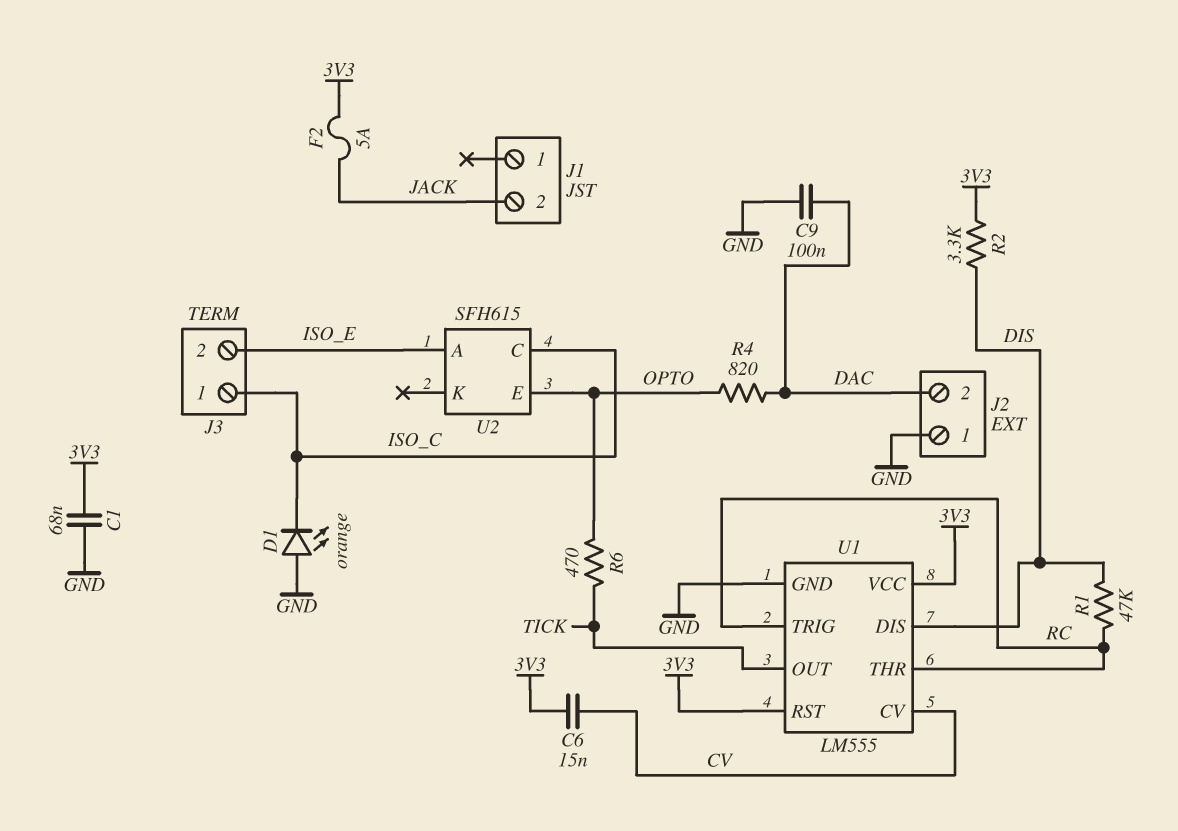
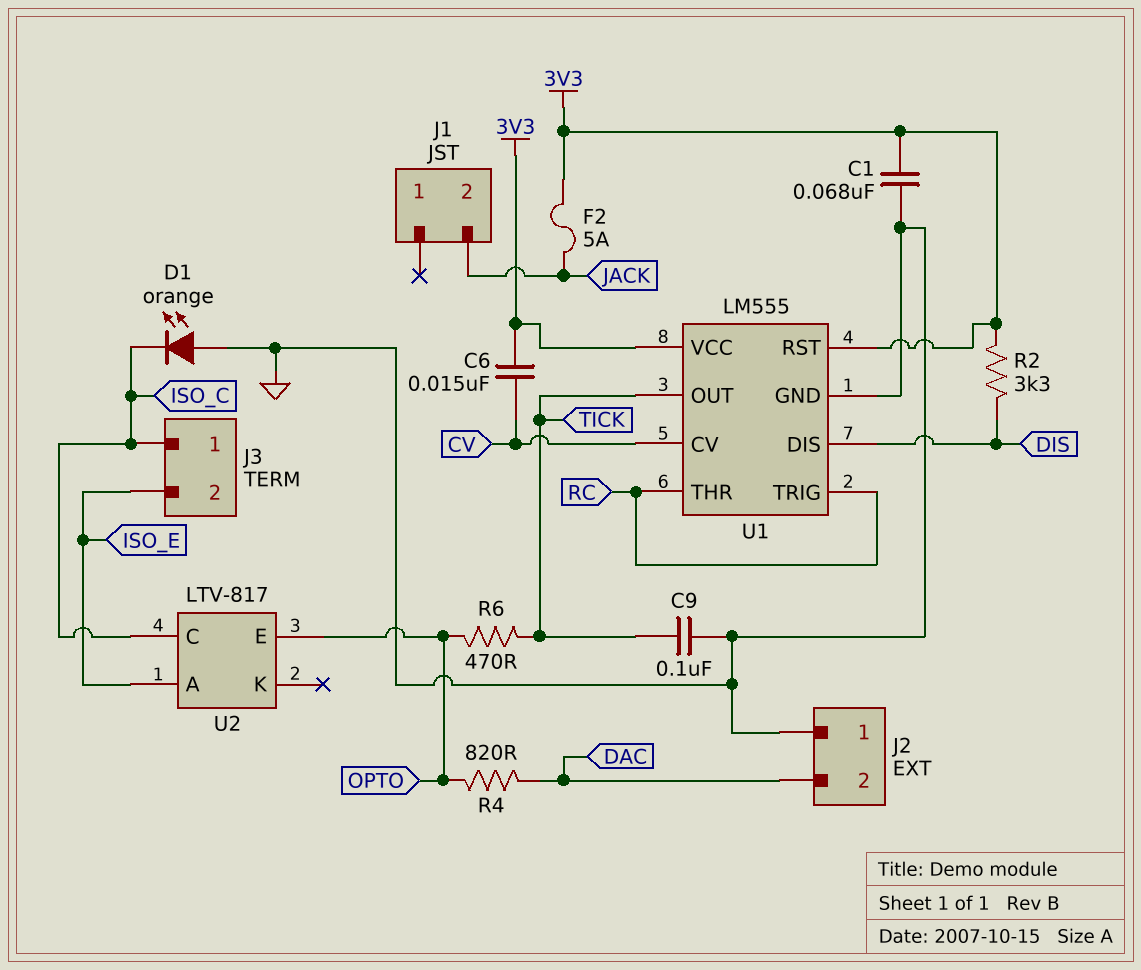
C9: 100nF (DAC, GND) -> 100nF (GND, TICK)
R1: 47k (DIS, RC) -> none
U2: SFH615 -> LTV-817

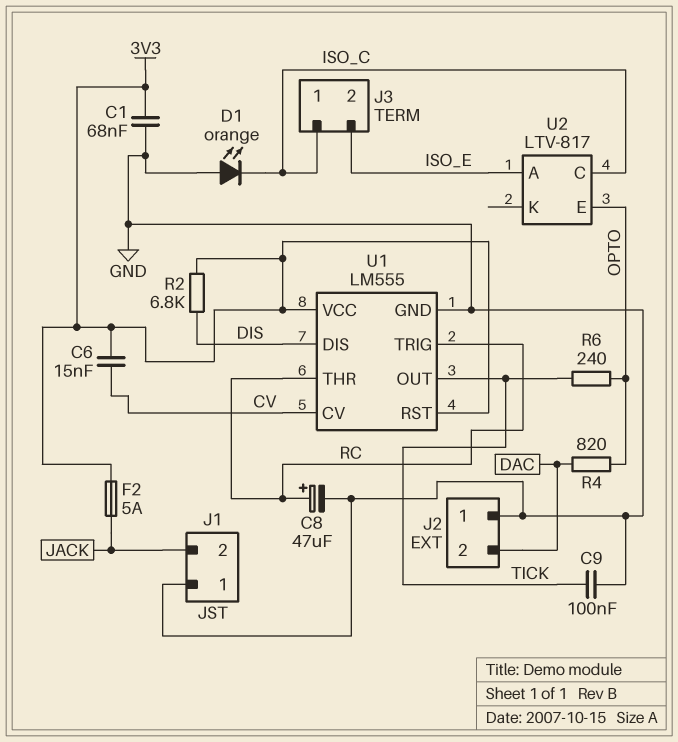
C8: none -> 47uF (plus RC, minus GND)
J1 pin 1: none -> GND
R2: 3.3k (3V3, DIS) -> 6.8k (3V3, DIS)
R6: 470 (OPTO, TICK) -> 240 (OPTO, TICK)

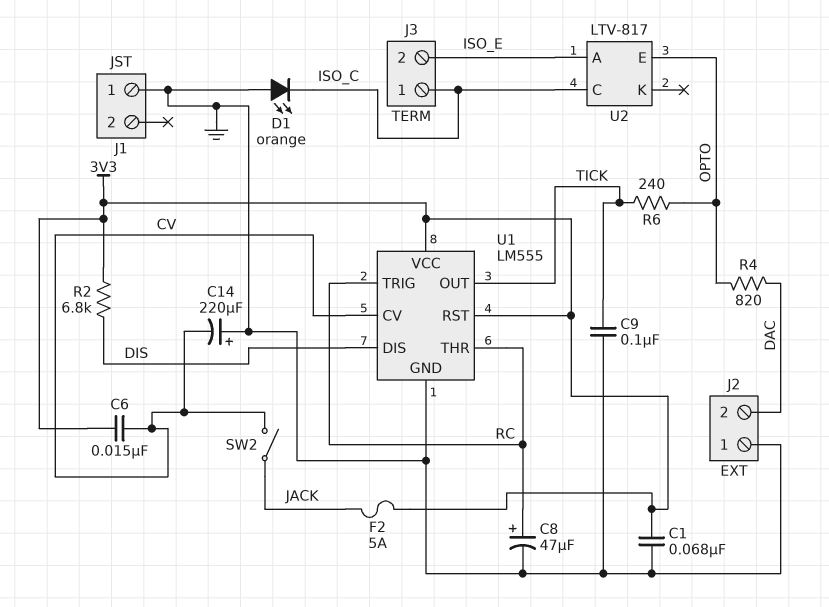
C14: none -> 220uF (plus GND, minus CV)
J1 pin 2: JACK -> none
SW2: none -> switch (CV, JACK)

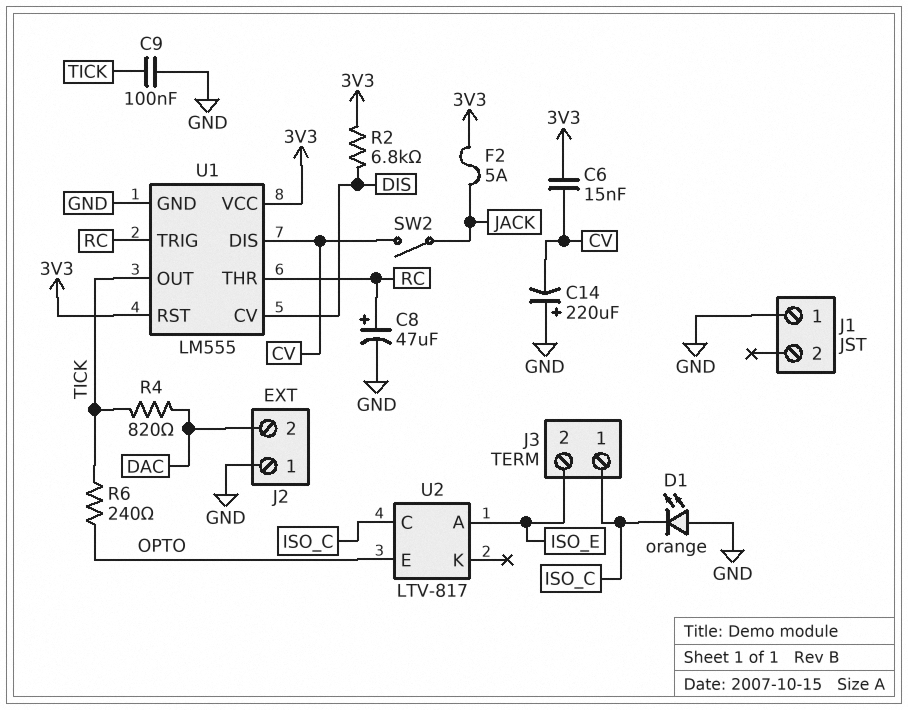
C1: 68nF (3V3, GND) -> none
R4: 820 (DAC, OPTO) -> 820 (DAC, TICK)
U1 pin CV: CV -> DIS
U1 pin DIS: DIS -> CV

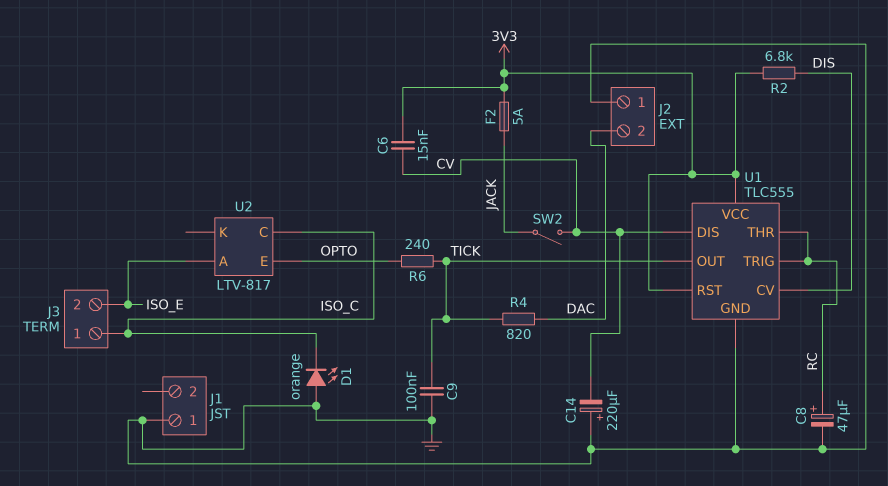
U1: LM555 -> TLC555

